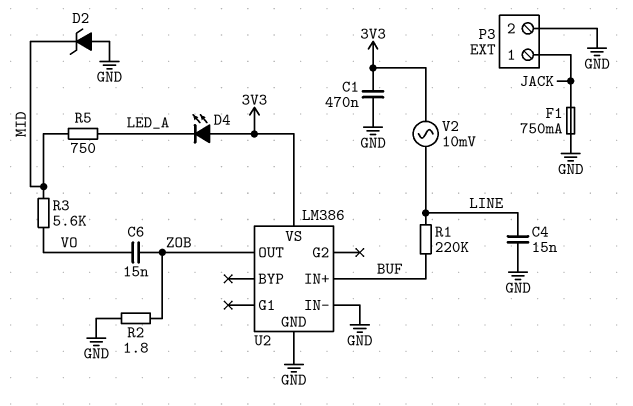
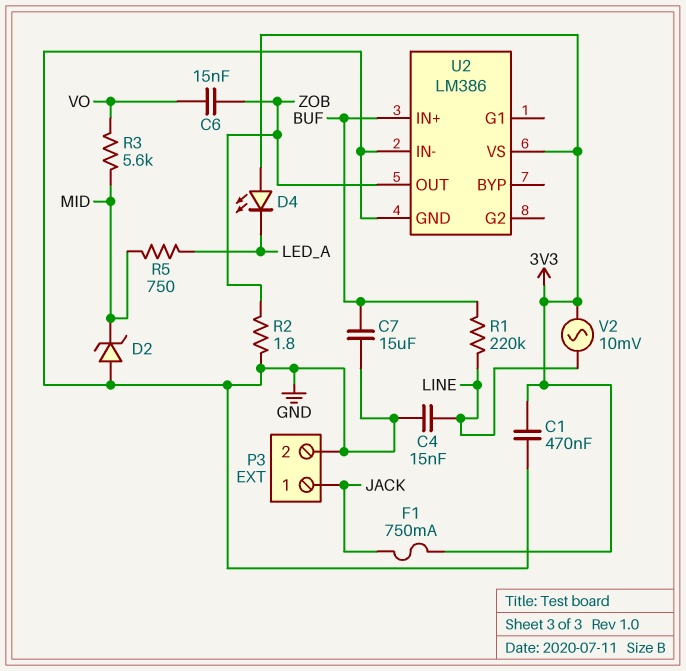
C7: none -> 15uF (BUF, GND)
F1: 750mA (GND, JACK) -> 750mA (3V3, JACK)

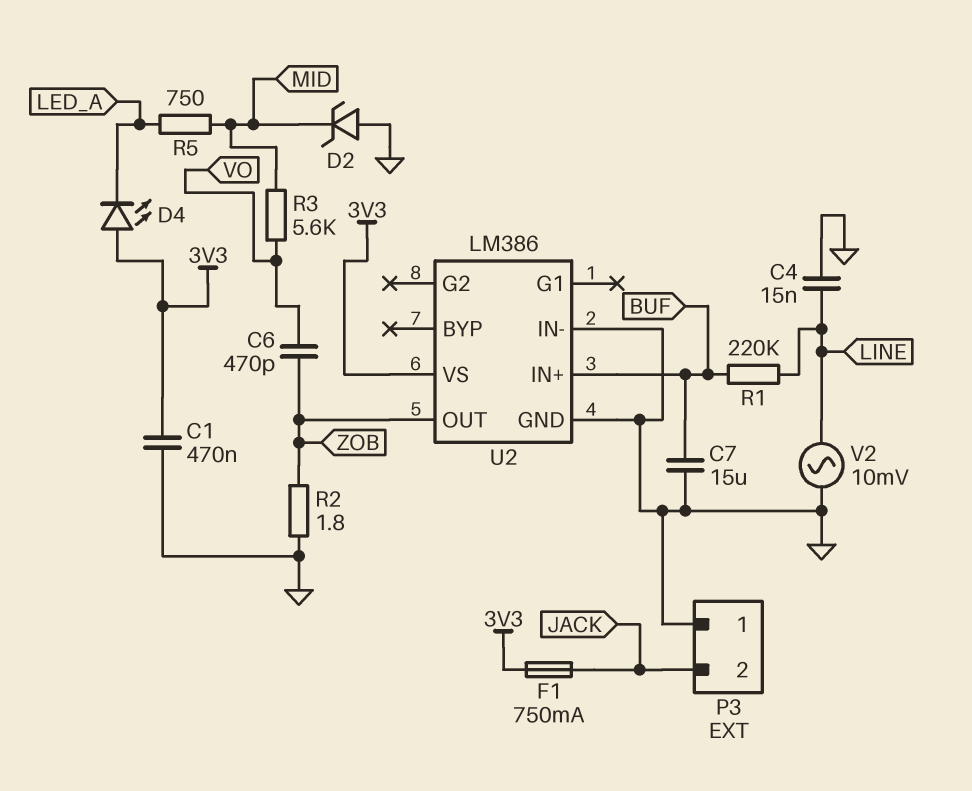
C6: 15nF (VO, ZOB) -> 470pF (VO, ZOB)
P3 pin 1: JACK -> GND
P3 pin 2: GND -> JACK
V2: AC 10mV (3V3, LINE) -> AC 10mV (GND, LINE)

